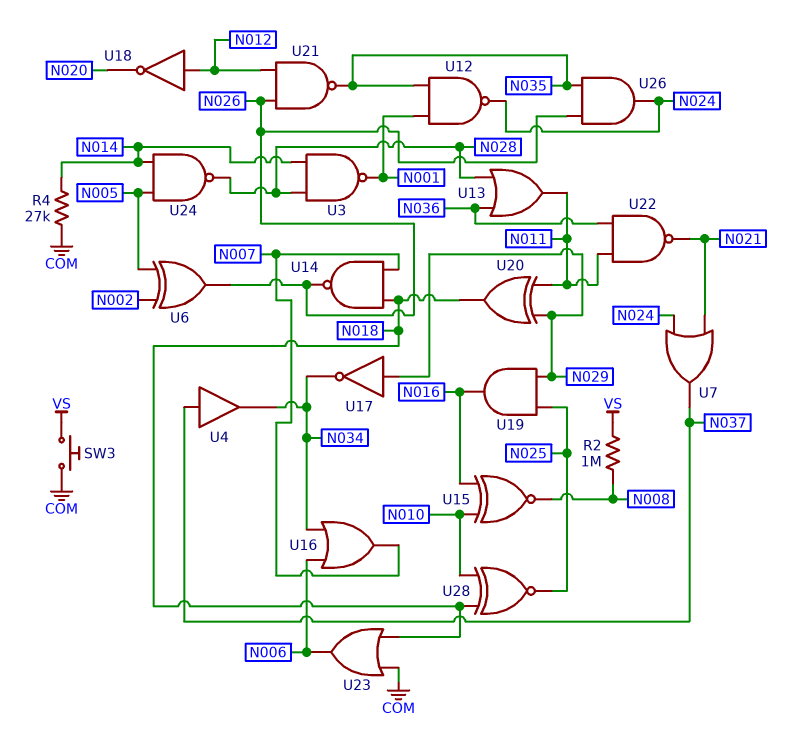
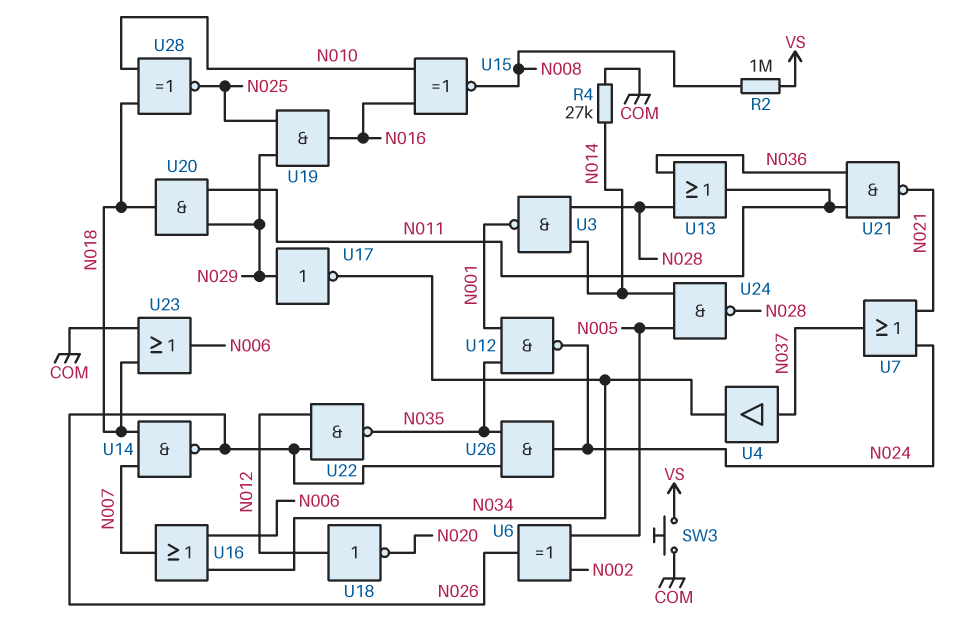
U20: XOR (in N011, in N029, out N018) -> AND (in N011, in N029, out N018)
U21: NAND (in N012, in N026, out N035) -> NAND (in N011, in N036, out N021)
U22: NAND (in N011, in N036, out N021) -> NAND (in N012, in N026, out N035)

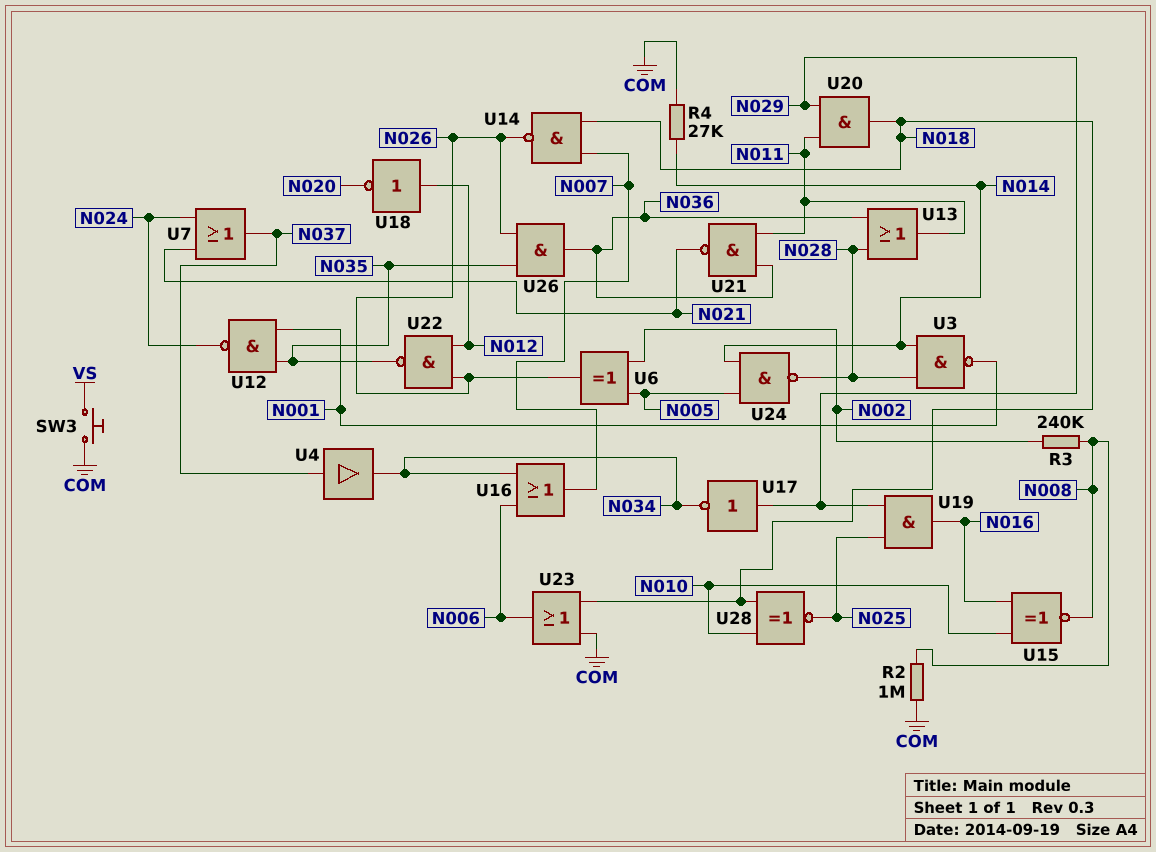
R2: 1M (N008, VS) -> 1M (COM, N008)
R3: none -> 240k (N002, N008)
U26: AND (in N026, in N035, out N024) -> AND (in N026, in N035, out N036)

